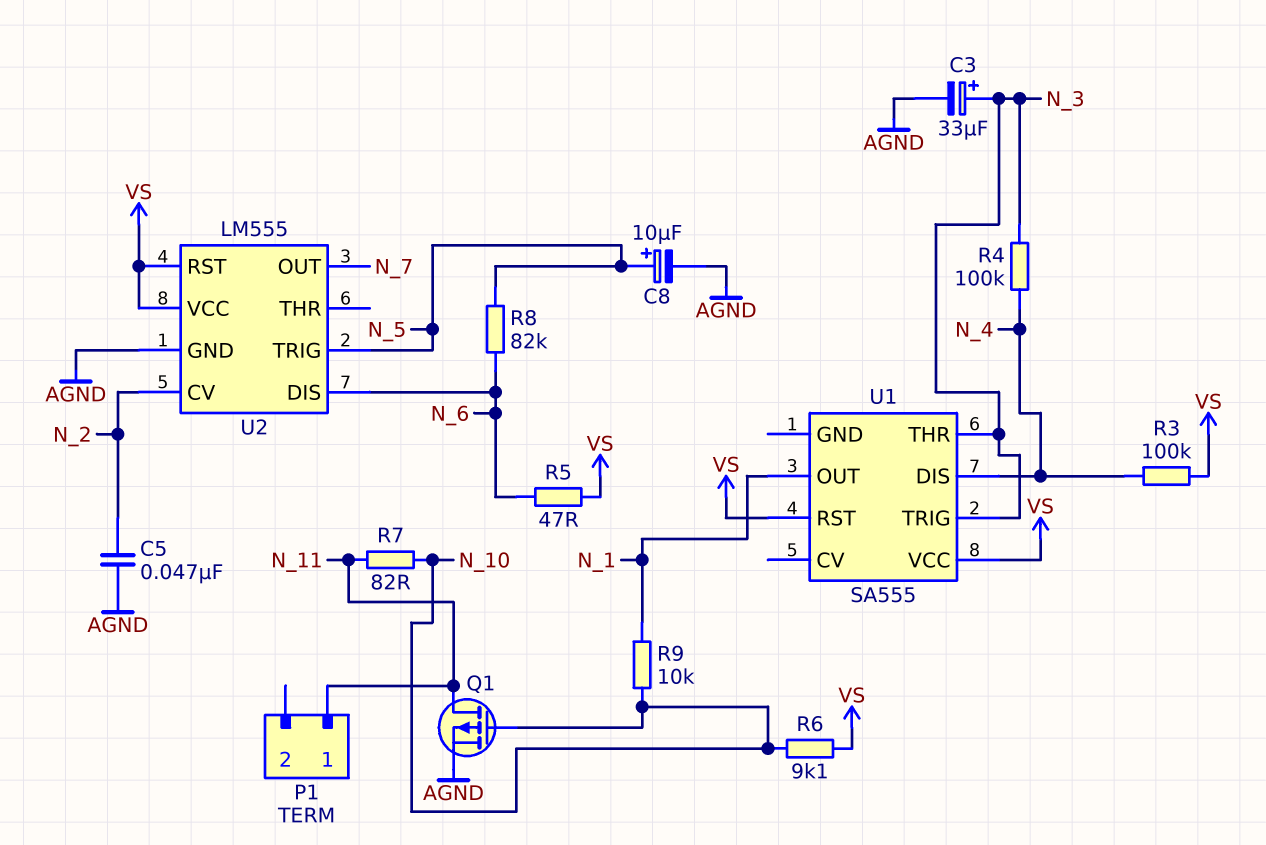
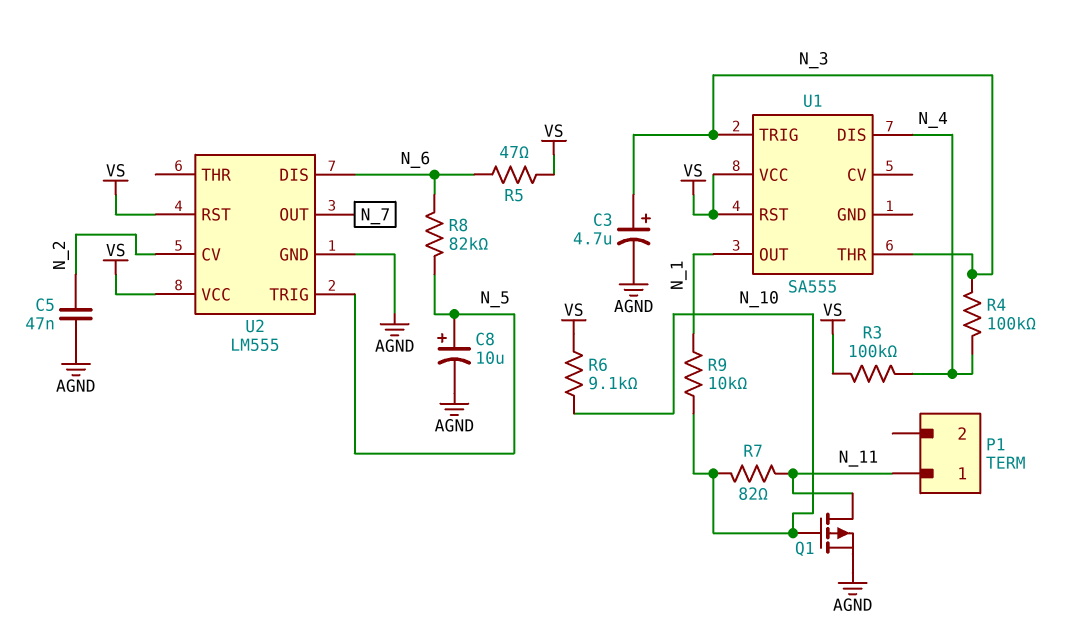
C3: 33uF (plus N_3, minus AGND) -> 4.7uF (plus N_3, minus AGND)

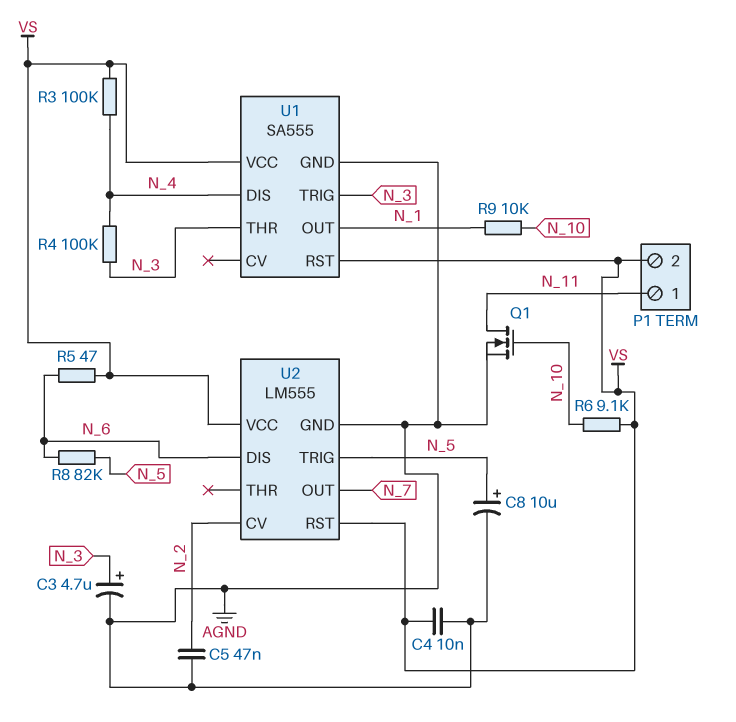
C4: none -> 10nF (AGND, VS)
P1 pin 2: none -> VS
Q1: PMOS (G N_10, D N_11, S AGND) -> NMOS (G N_10, D N_11, S AGND)
R7: 82 (N_10, N_11) -> none
U1 pin GND: none -> AGND

